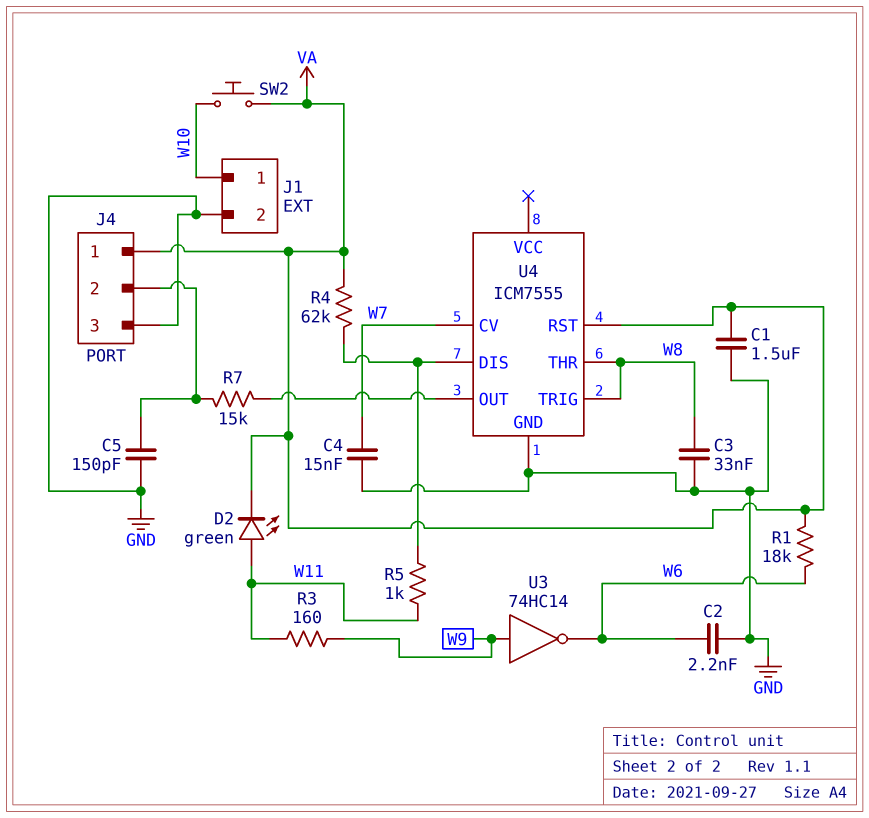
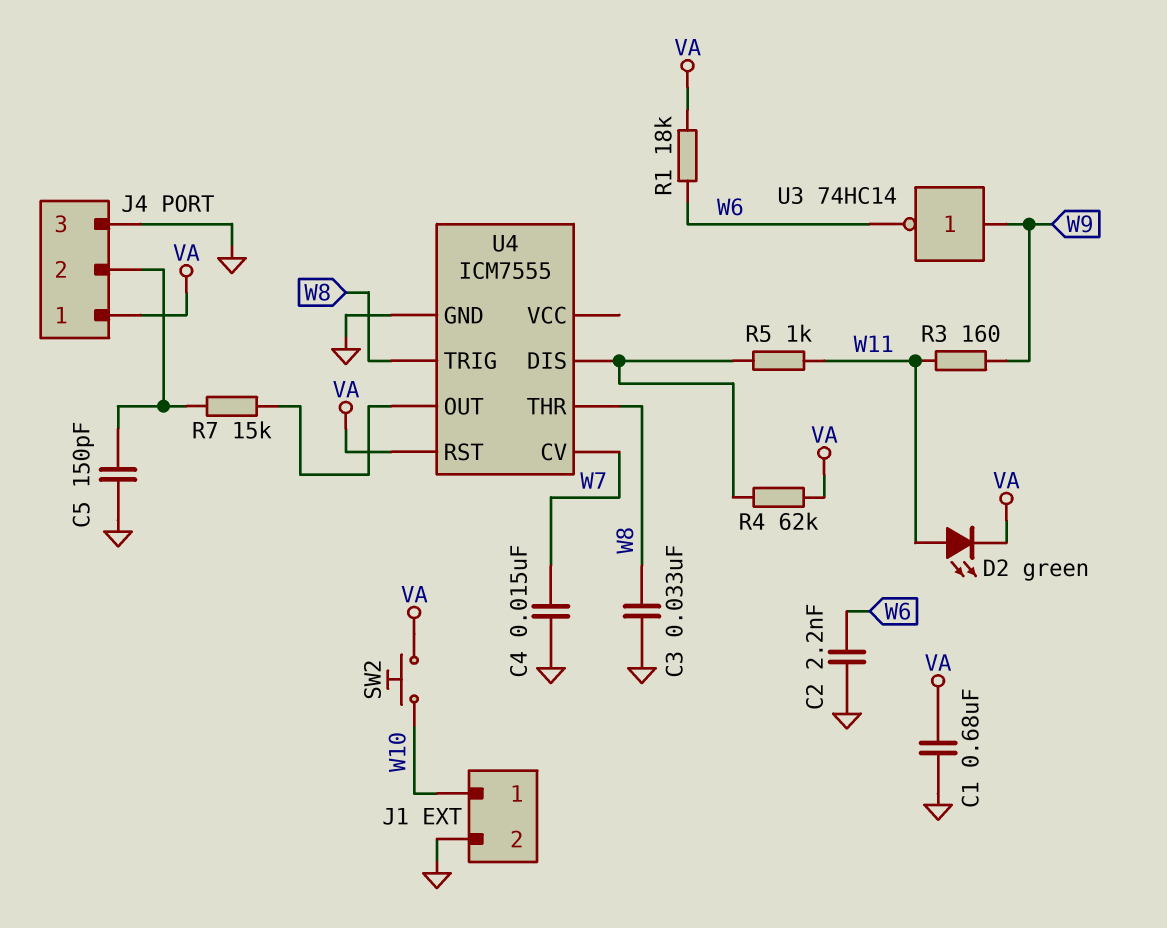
C1: 1.5uF (GND, VA) -> 680nF (GND, VA)

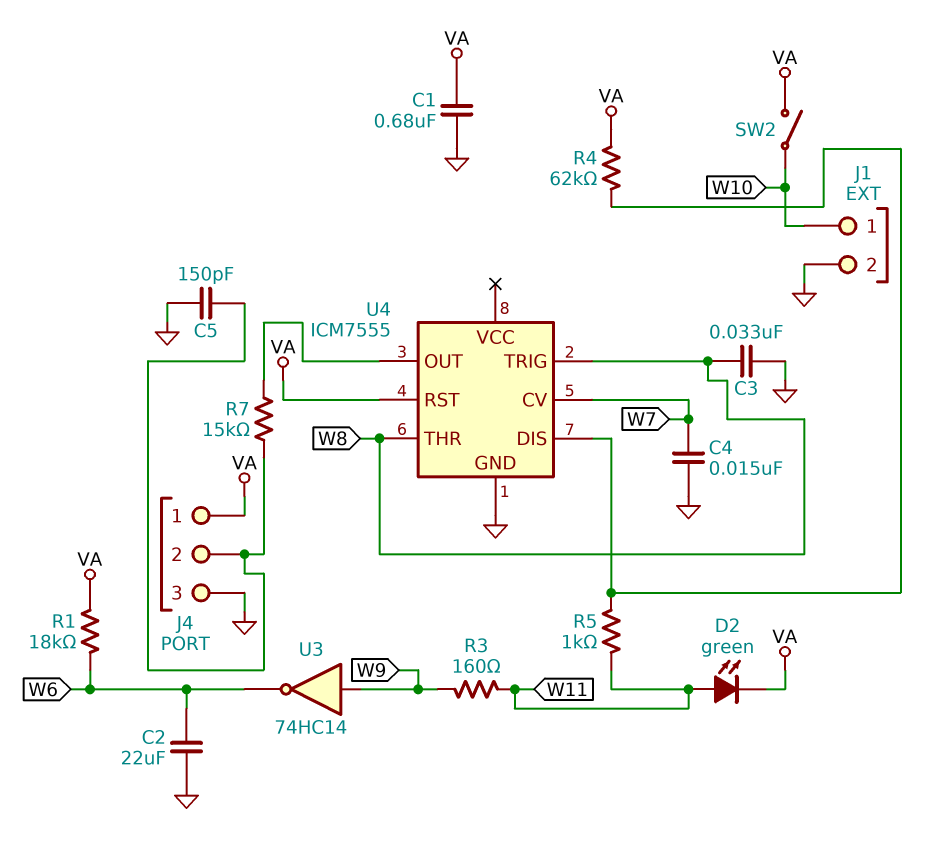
C2: 2.2nF (GND, W6) -> 22uF (GND, W6)
SW2: button (VA, W10) -> switch (VA, W10)

